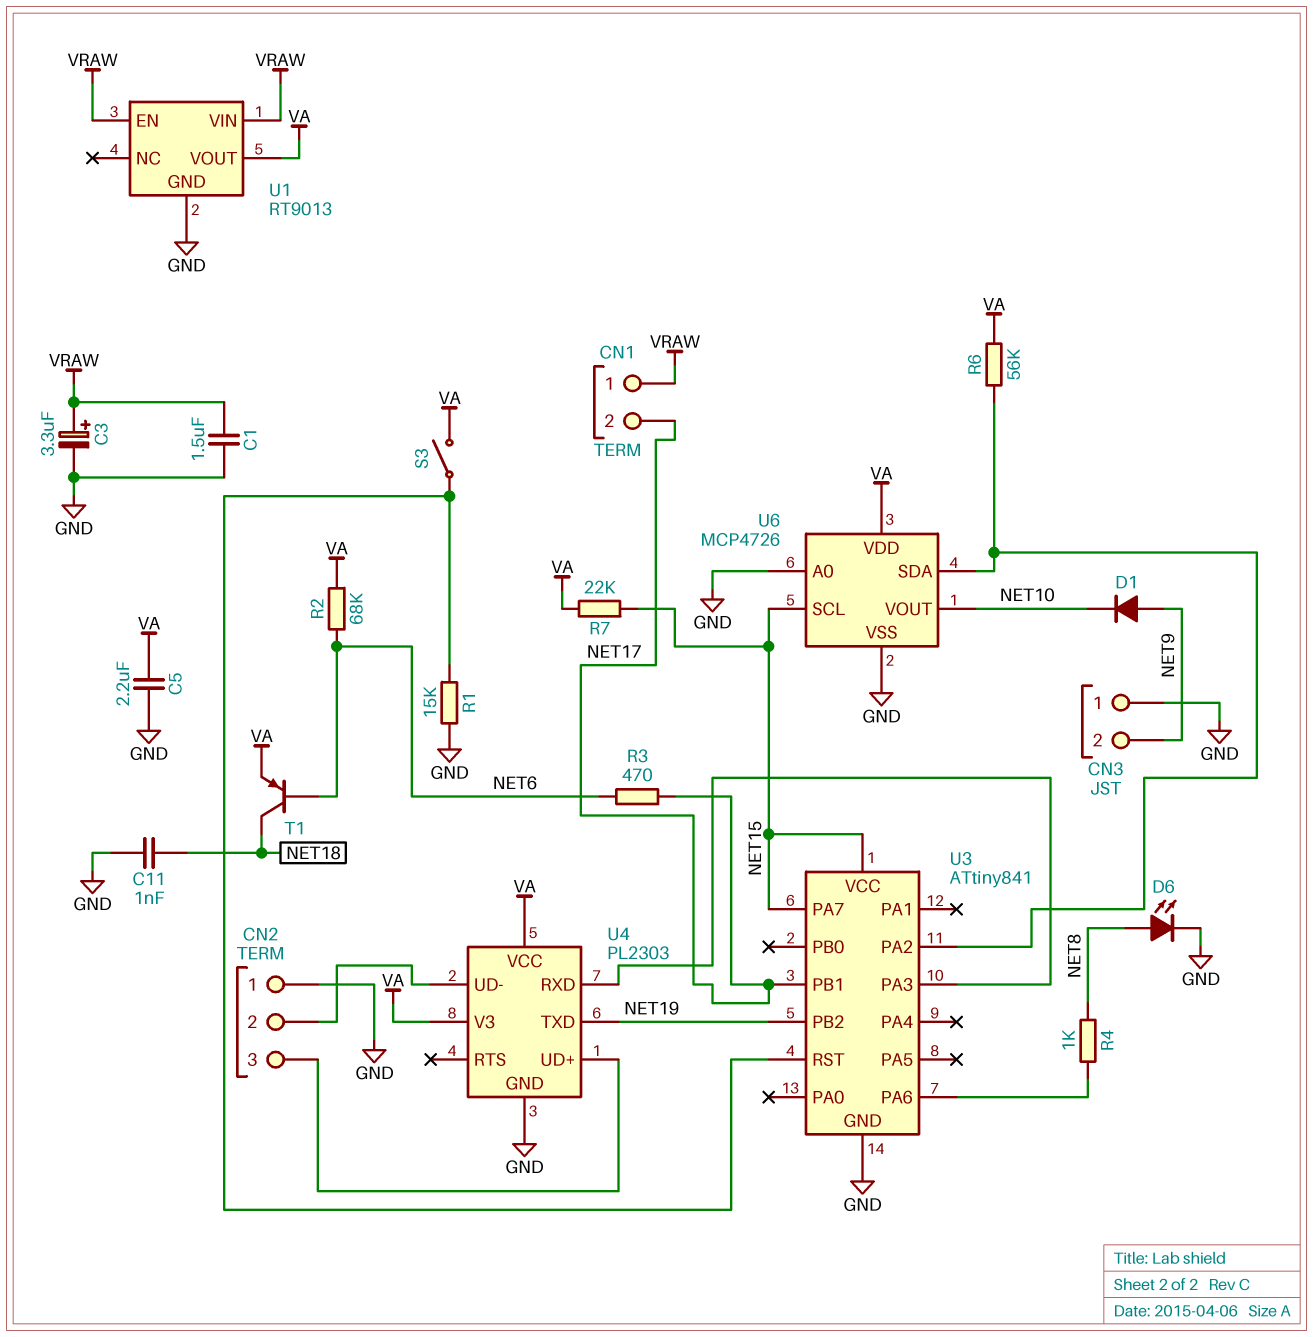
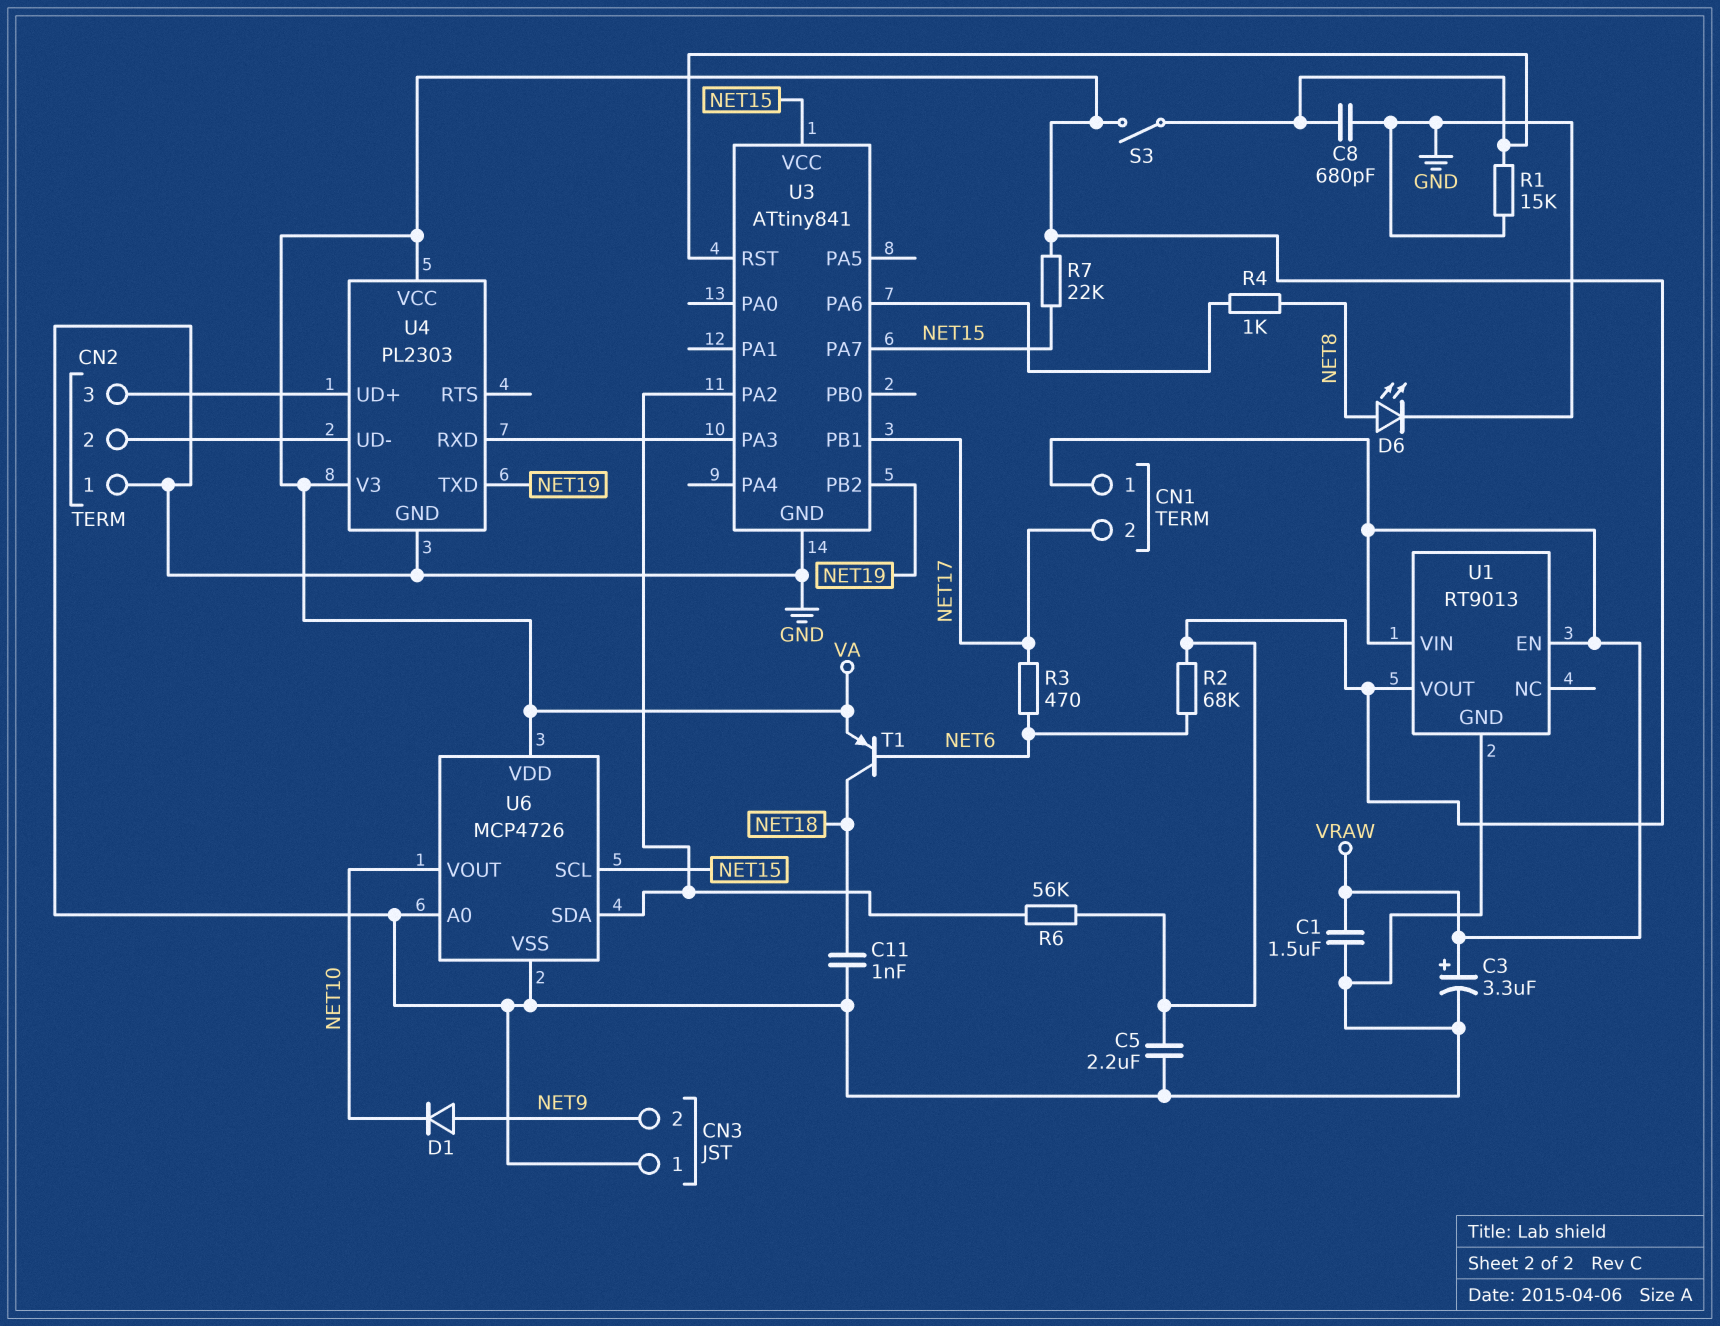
C8: none -> 680pF (GND, U3/RST)

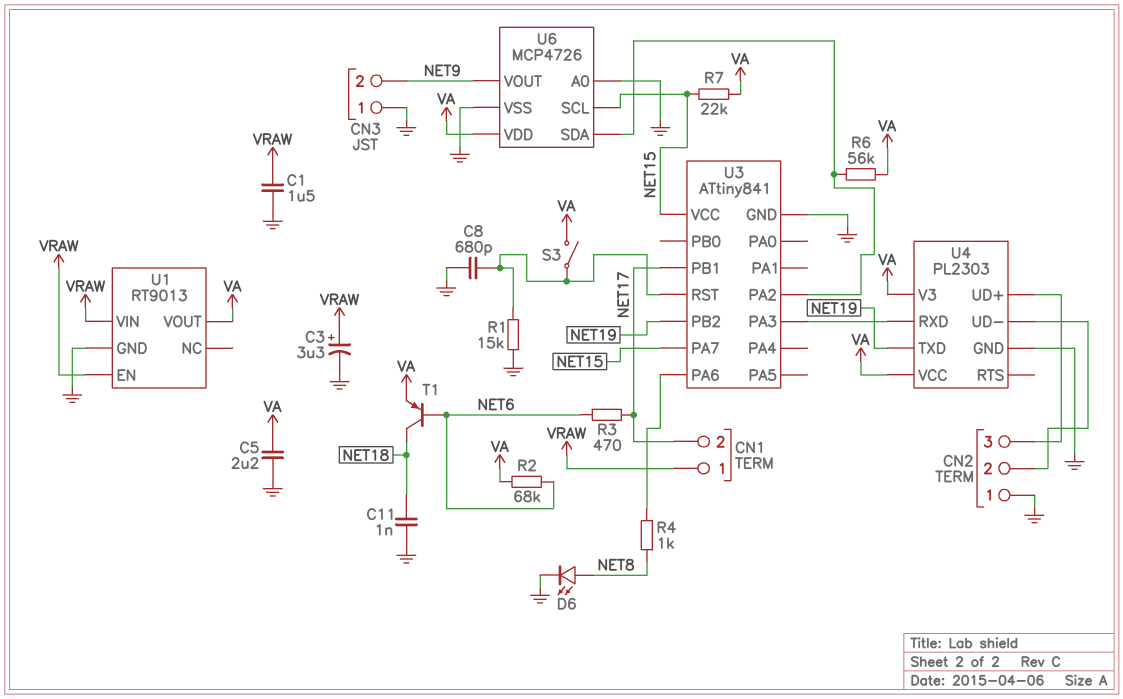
D1: diode (A NET9, K NET10) -> none
U6 pin VOUT: NET10 -> NET9

